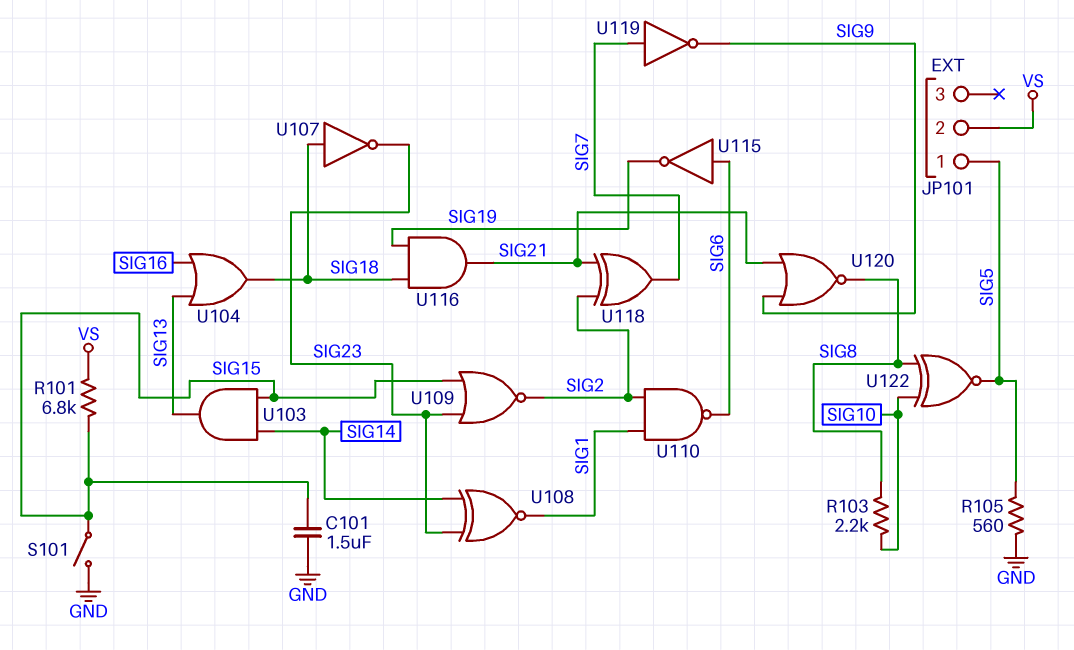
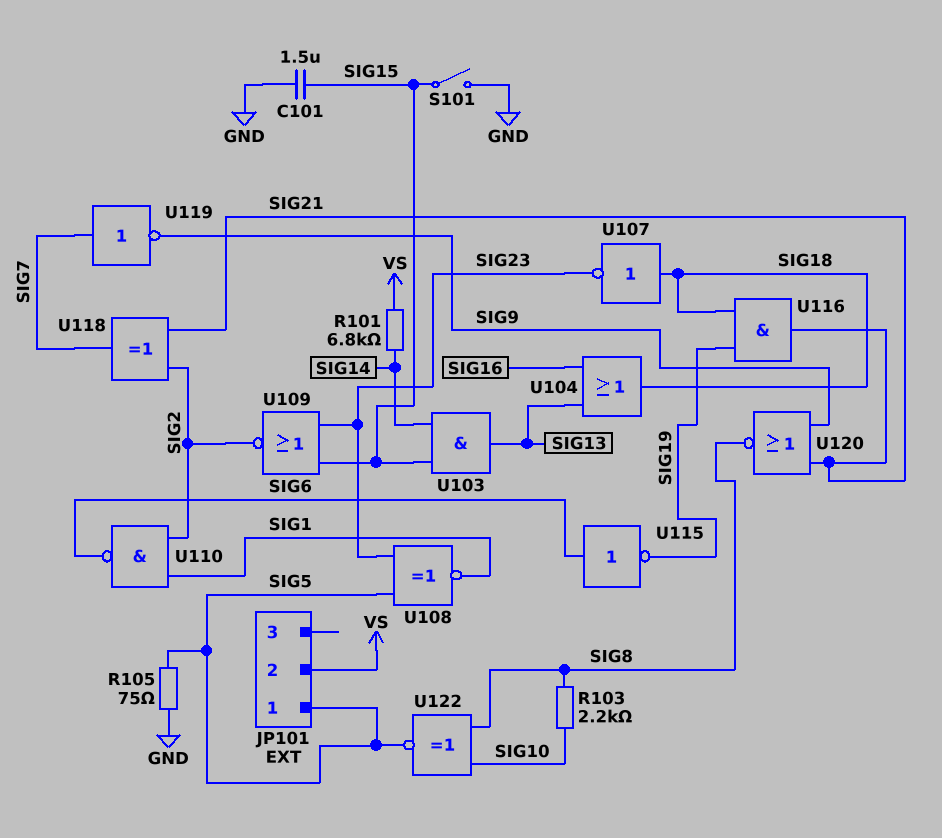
R101: 6.8k (SIG15, VS) -> 6.8k (SIG14, VS)
R105: 560 (GND, SIG5) -> 75 (GND, SIG5)
U108: XNOR (in SIG14, in SIG23, out SIG1) -> XNOR (in SIG5, in SIG23, out SIG1)

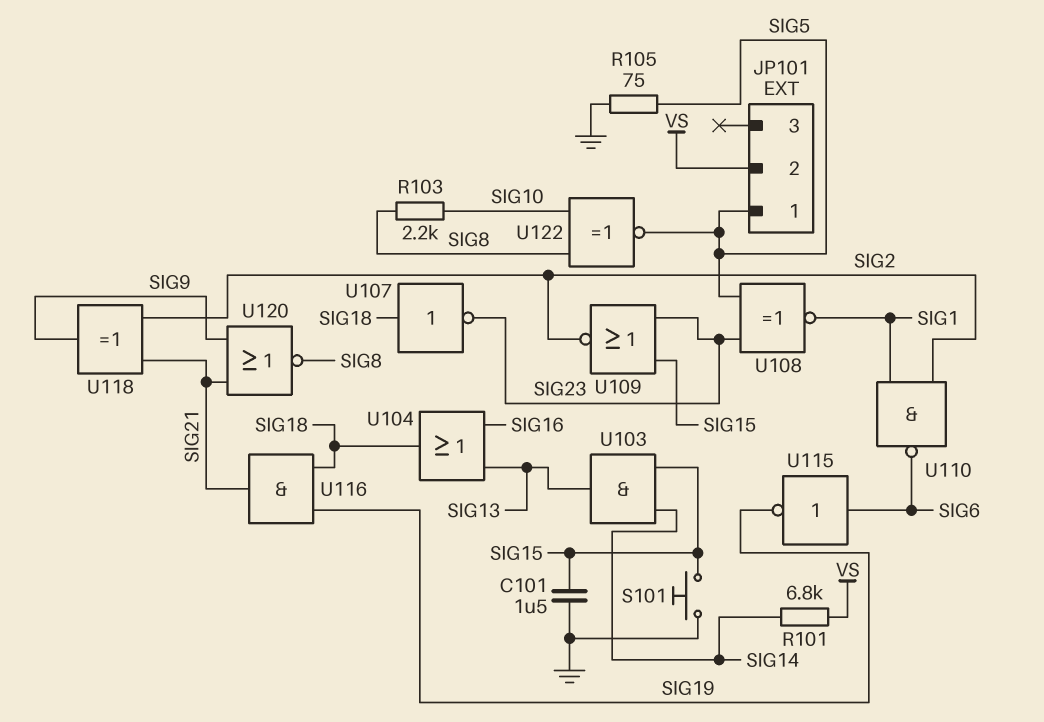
S101: switch (GND, SIG15) -> button (GND, SIG15)
U118: XOR (in SIG2, in SIG21, out SIG7) -> XOR (in SIG2, in SIG21, out SIG9)
U119: NOT (in SIG7, out SIG9) -> none

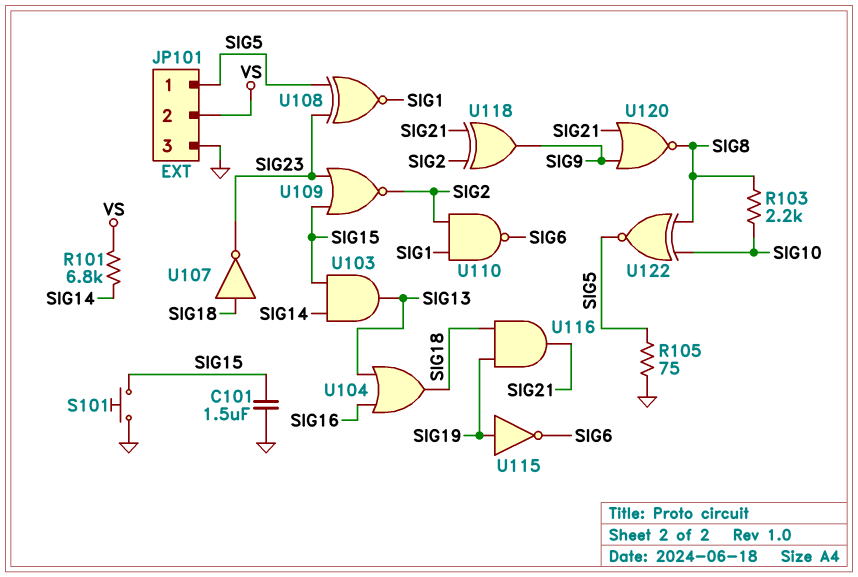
JP101 pin 3: none -> GND
U115: NOT (in SIG6, out SIG19) -> NOT (in SIG19, out SIG6)

